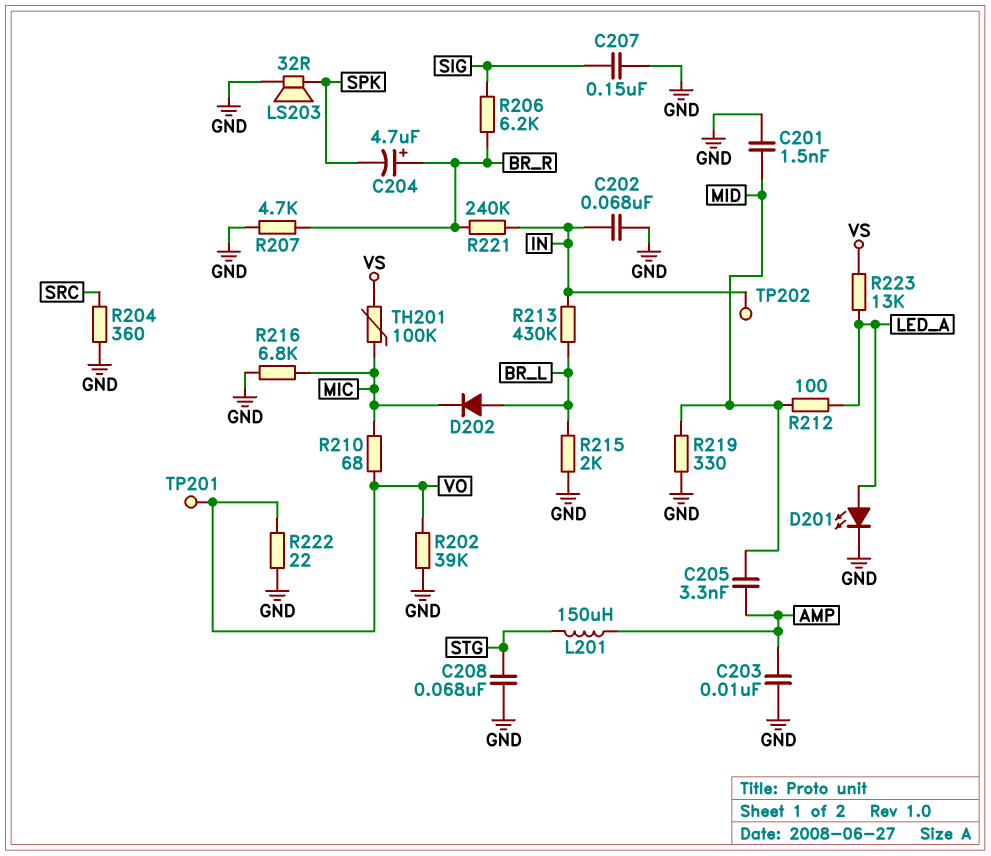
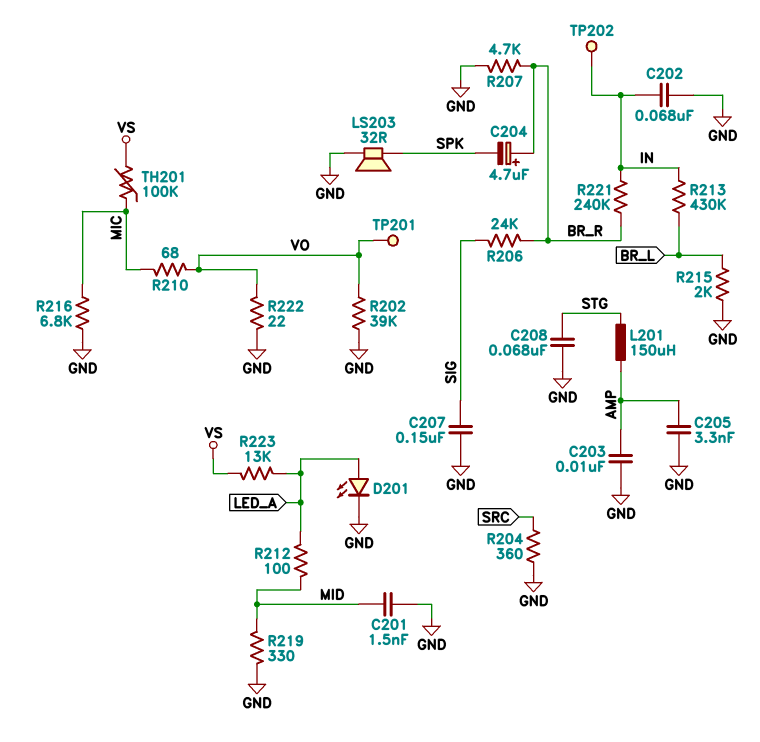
C205: 3.3nF (AMP, MID) -> 3.3nF (AMP, GND)
D202: diode (A BR_L, K MIC) -> none
R206: 6.2k (BR_R, SIG) -> 24k (BR_R, SIG)

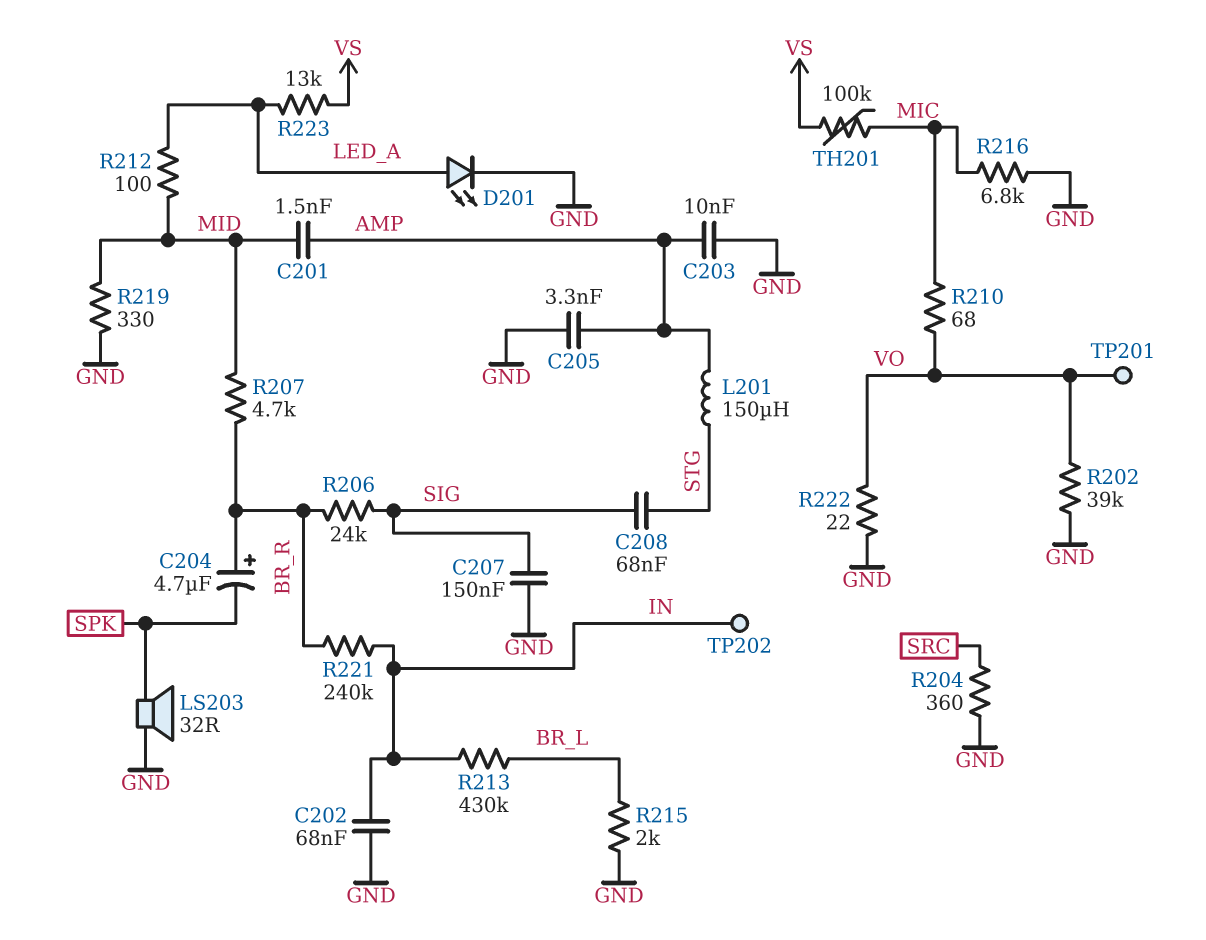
C201: 1.5nF (GND, MID) -> 1.5nF (AMP, MID)
C208: 68nF (GND, STG) -> 68nF (SIG, STG)
R207: 4.7k (BR_R, GND) -> 4.7k (BR_R, MID)

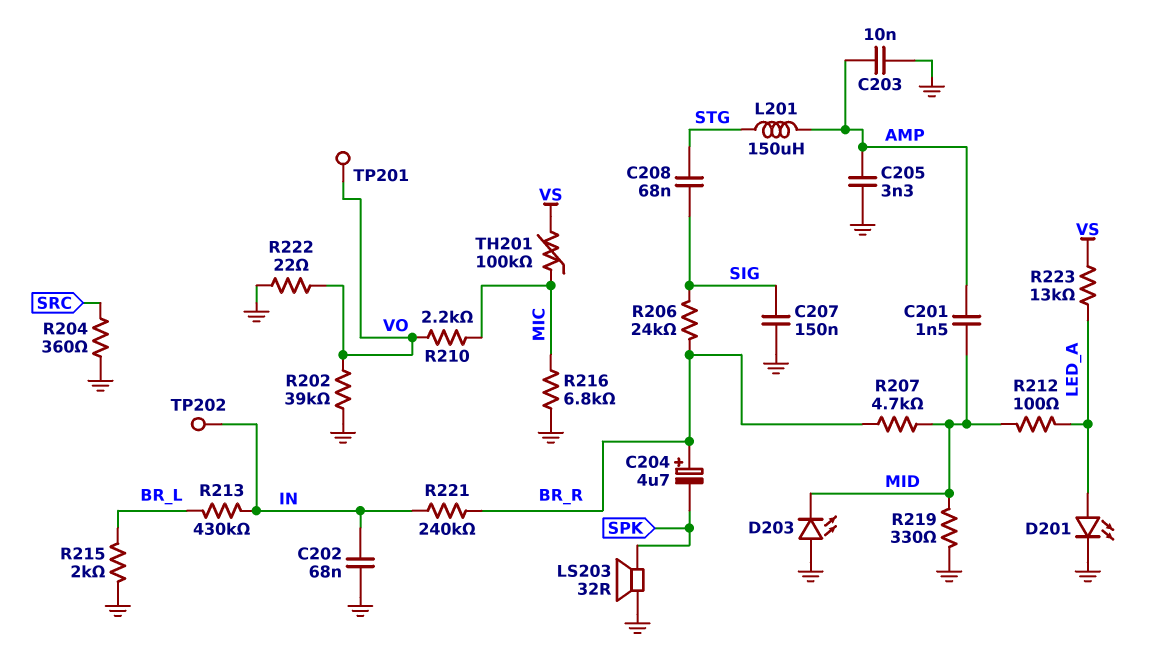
D203: none -> LED (A GND, K MID)
R210: 68 (MIC, VO) -> 2.2k (MIC, VO)

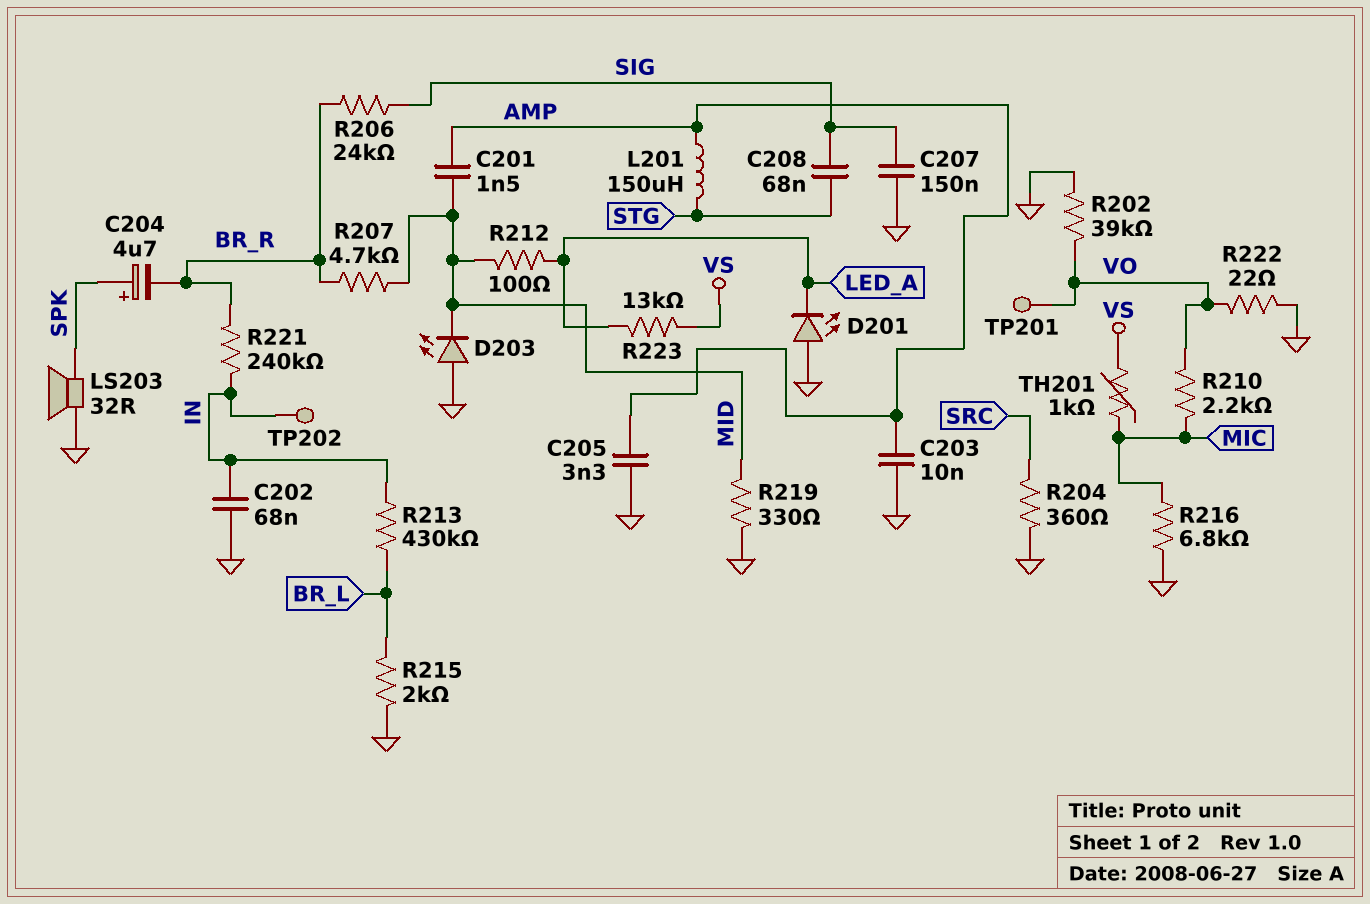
C204: 4.7uF (plus BR_R, minus SPK) -> 4.7uF (plus SPK, minus BR_R)
D201: LED (A LED_A, K GND) -> LED (A GND, K LED_A)
TH201: 100k (MIC, VS) -> 1k (MIC, VS)

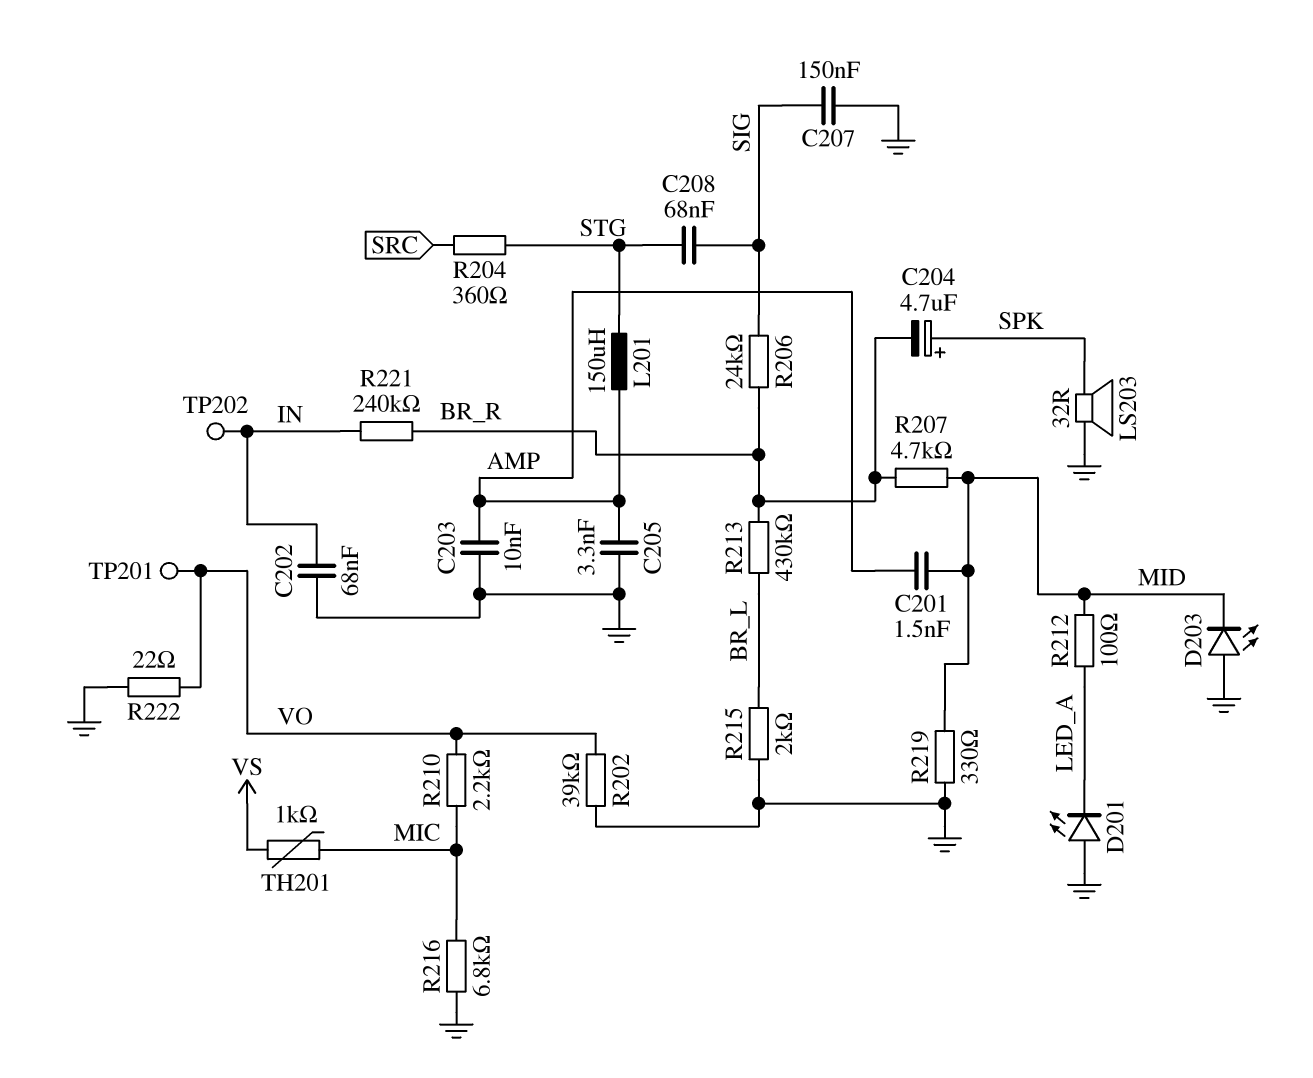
R204: 360 (GND, SRC) -> 360 (SRC, STG)
R213: 430k (BR_L, IN) -> 430k (BR_L, BR_R)
R223: 13k (LED_A, VS) -> none

